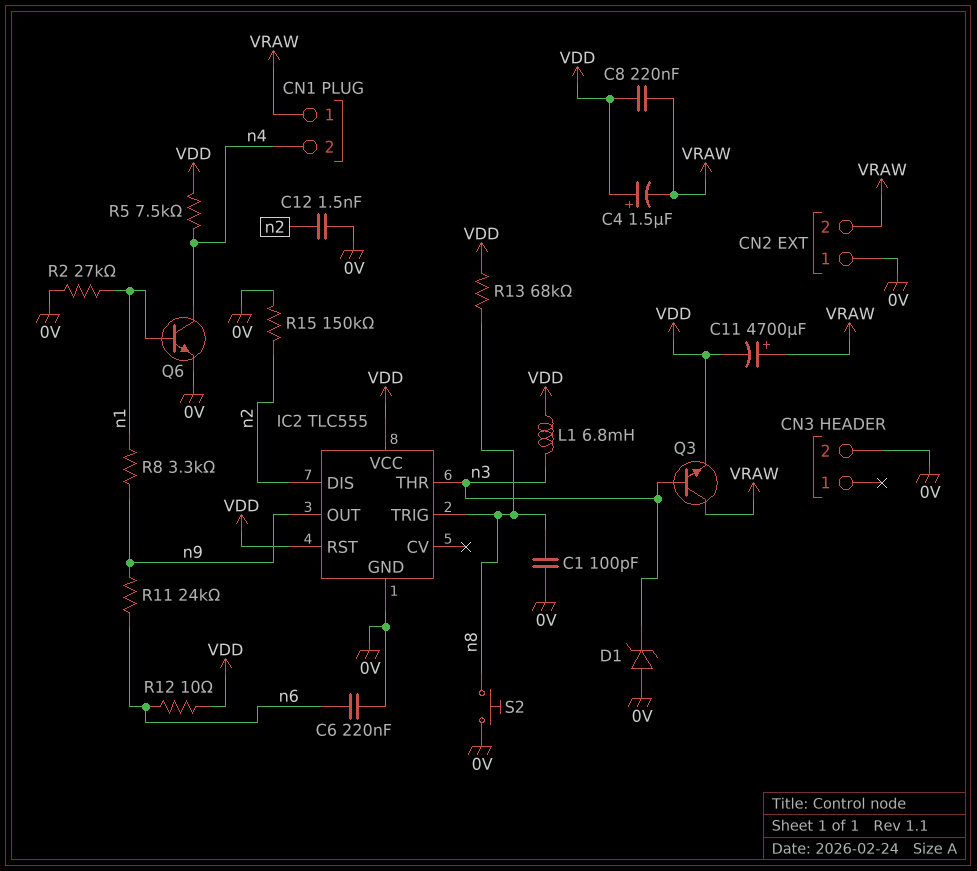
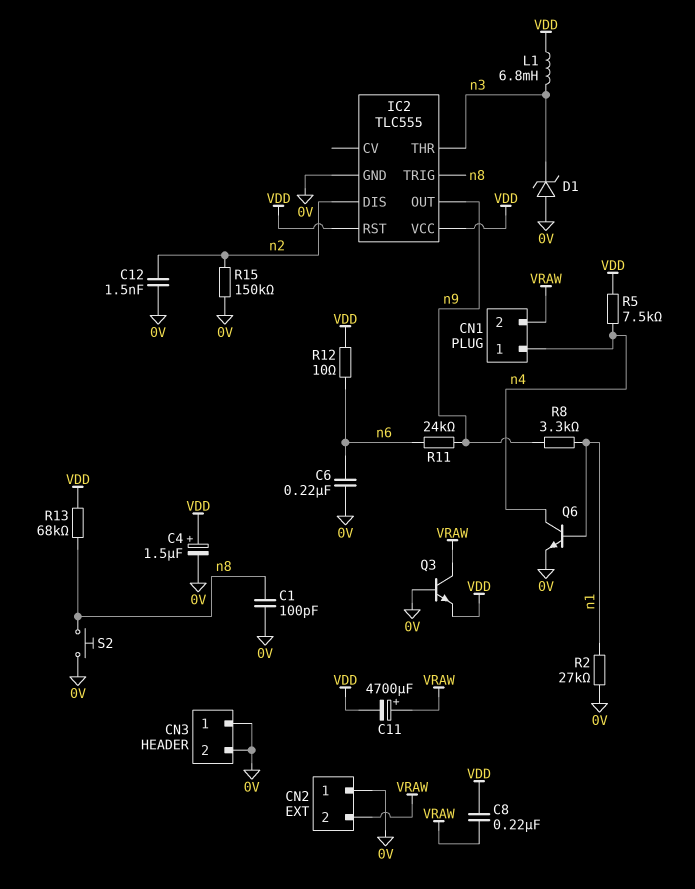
C4: 1.5uF (plus VDD, minus VRAW) -> 1.5uF (plus VDD, minus 0V)
CN1 pin 1: VRAW -> n4
CN1 pin 2: n4 -> VRAW
CN3 pin 1: none -> 0V
Q3: NPN (B n3, C VRAW, E VDD) -> NPN (B 0V, C VRAW, E VDD)

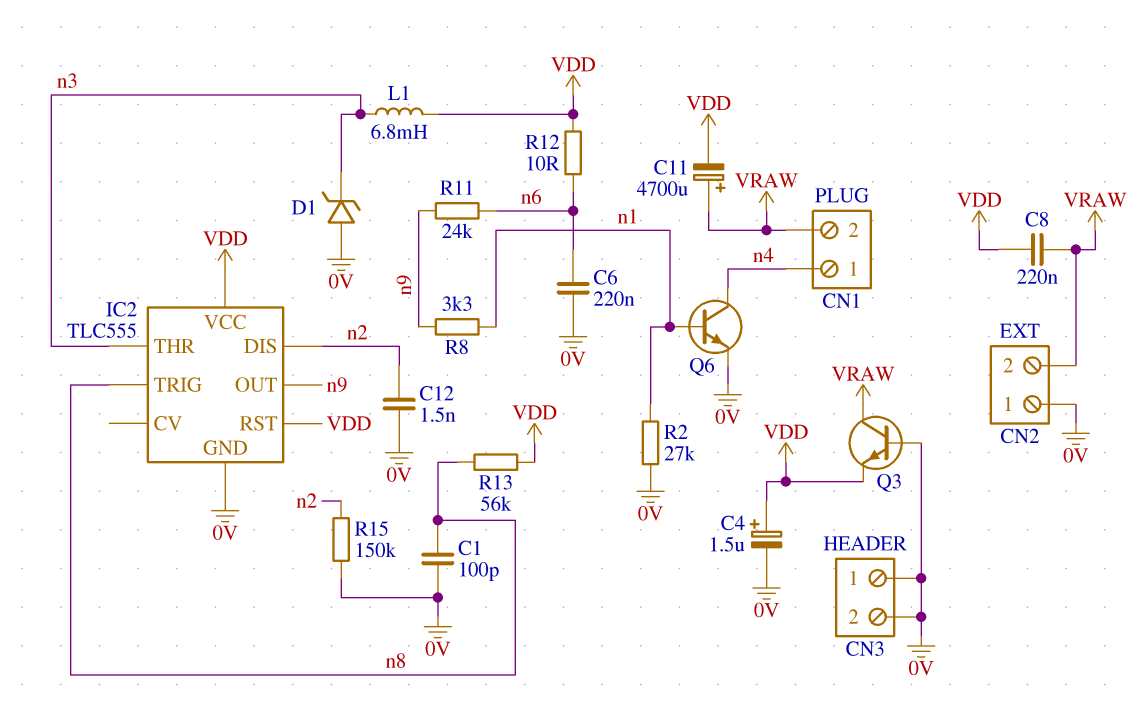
R5: 7.5k (VDD, n4) -> none
R13: 68k (VDD, n8) -> 56k (VDD, n8)
S2: button (0V, n8) -> none

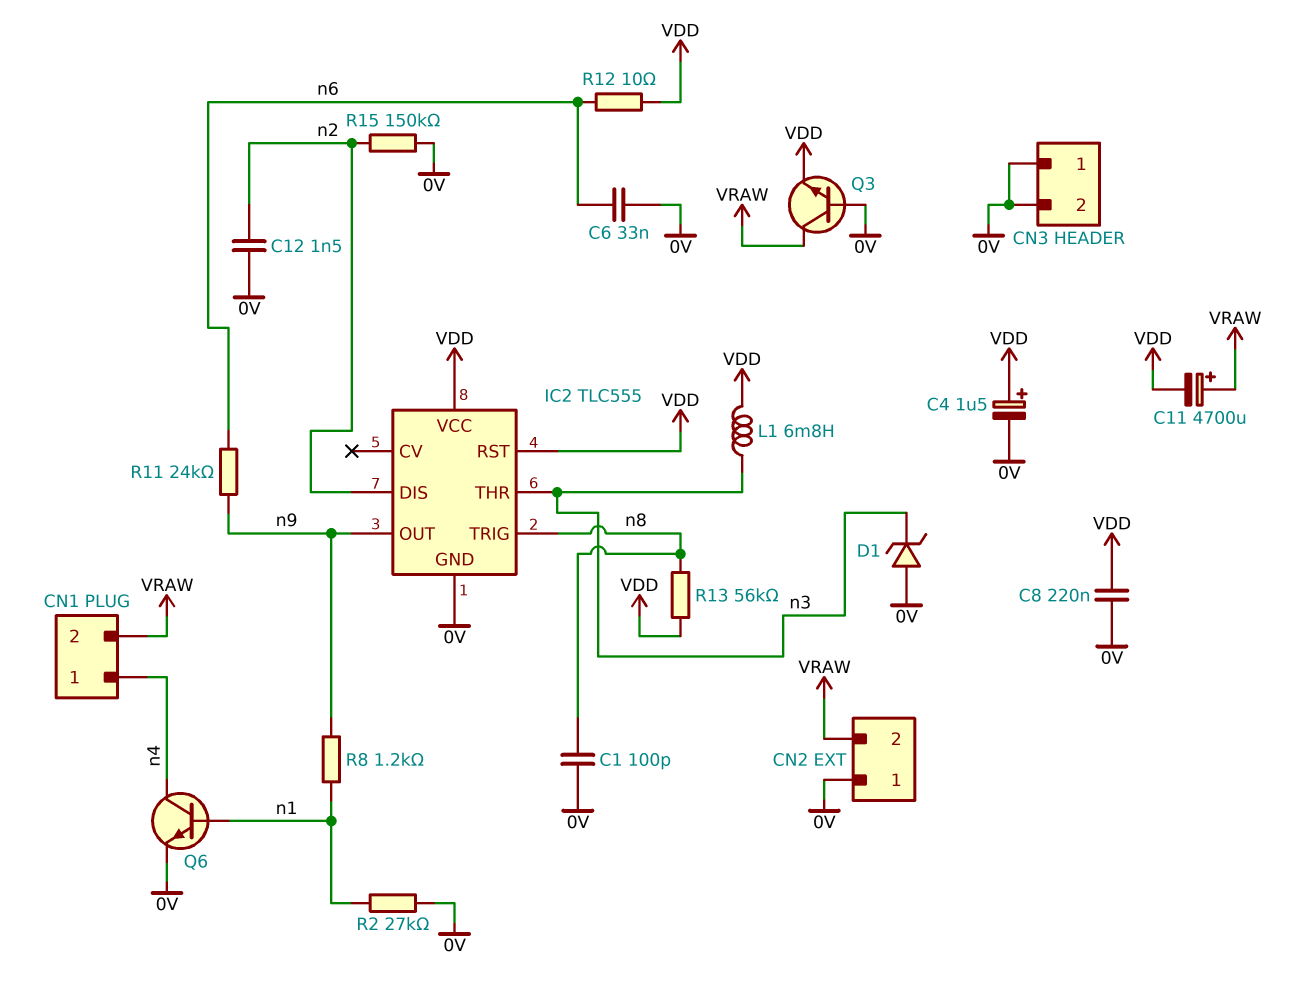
C6: 220nF (0V, n6) -> 33nF (0V, n6)
C8: 220nF (VDD, VRAW) -> 220nF (0V, VDD)
R8: 3.3k (n1, n9) -> 1.2k (n1, n9)

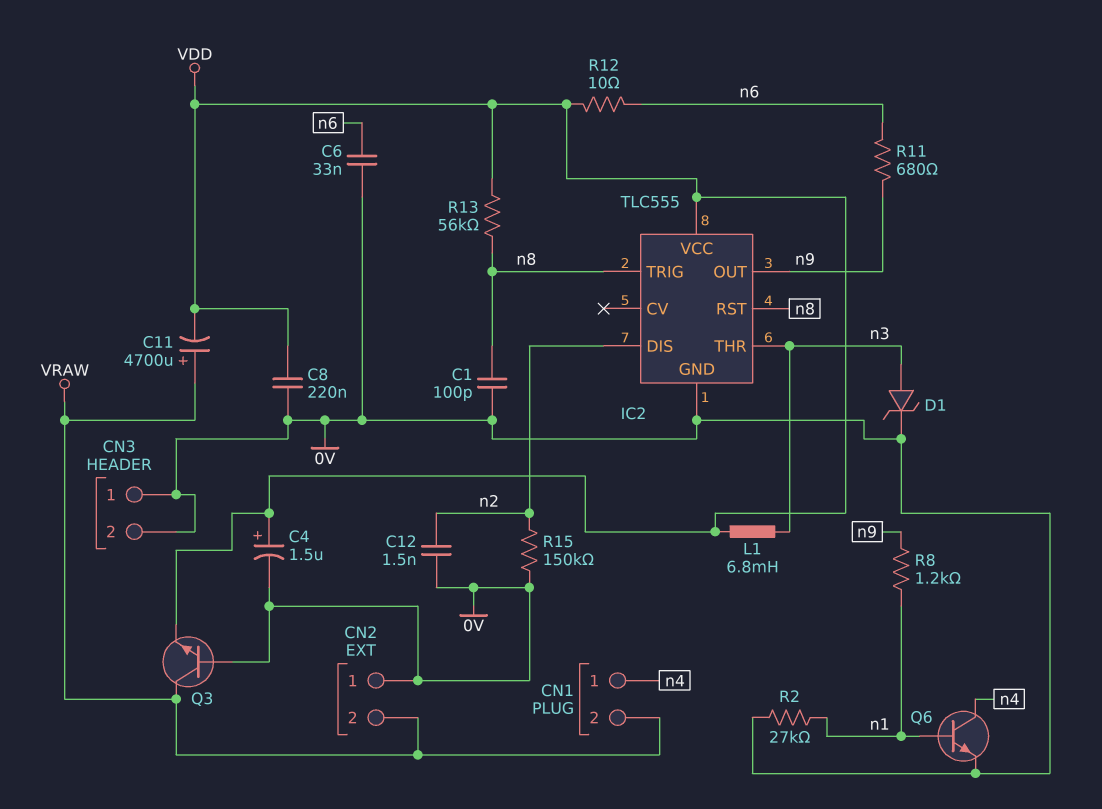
D1: zener (A 0V, K n3) -> zener (A n3, K 0V)
IC2 pin RST: VDD -> n8
R11: 24k (n6, n9) -> 680 (n6, n9)

